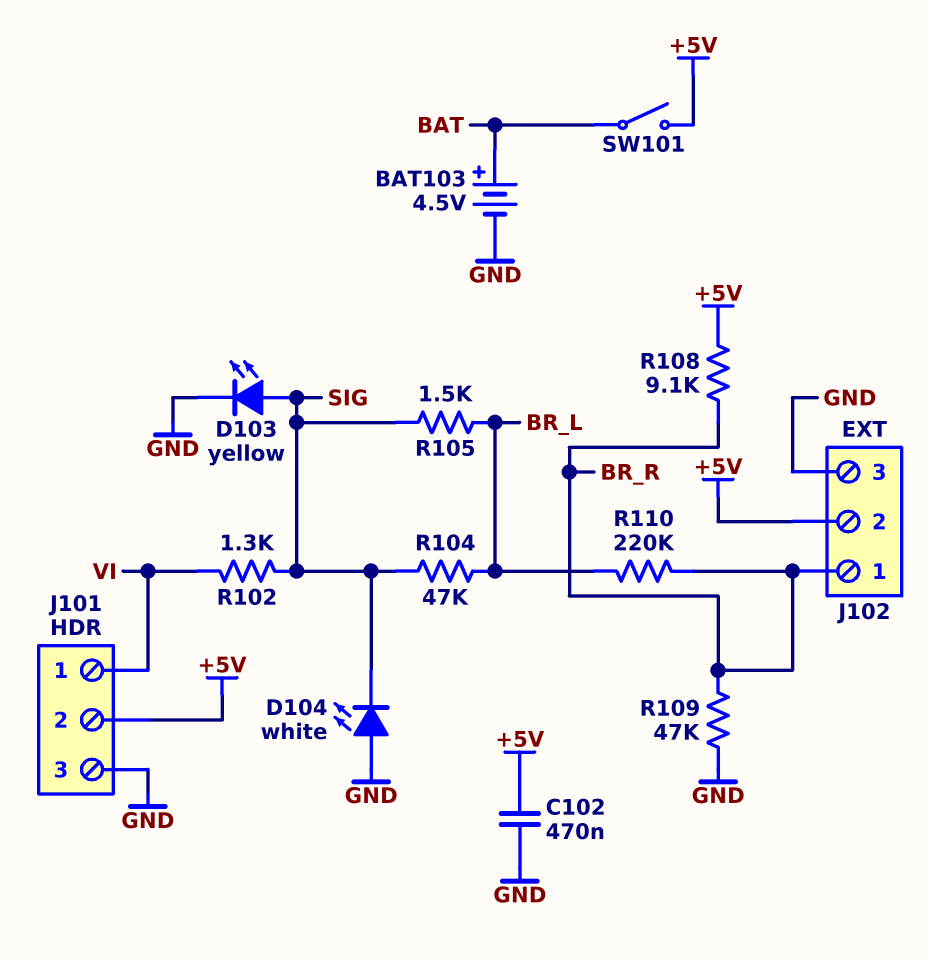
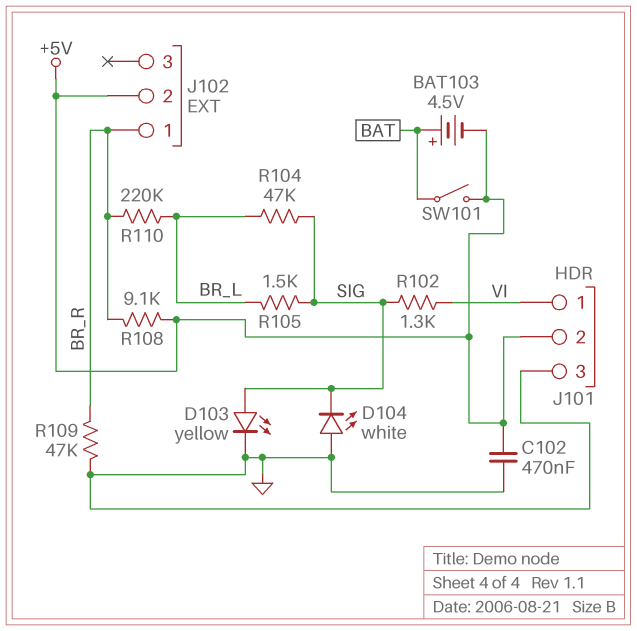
BAT103: 4.5V (plus BAT, minus GND) -> 4.5V (plus BAT, minus +5V)
J102 pin 3: GND -> none

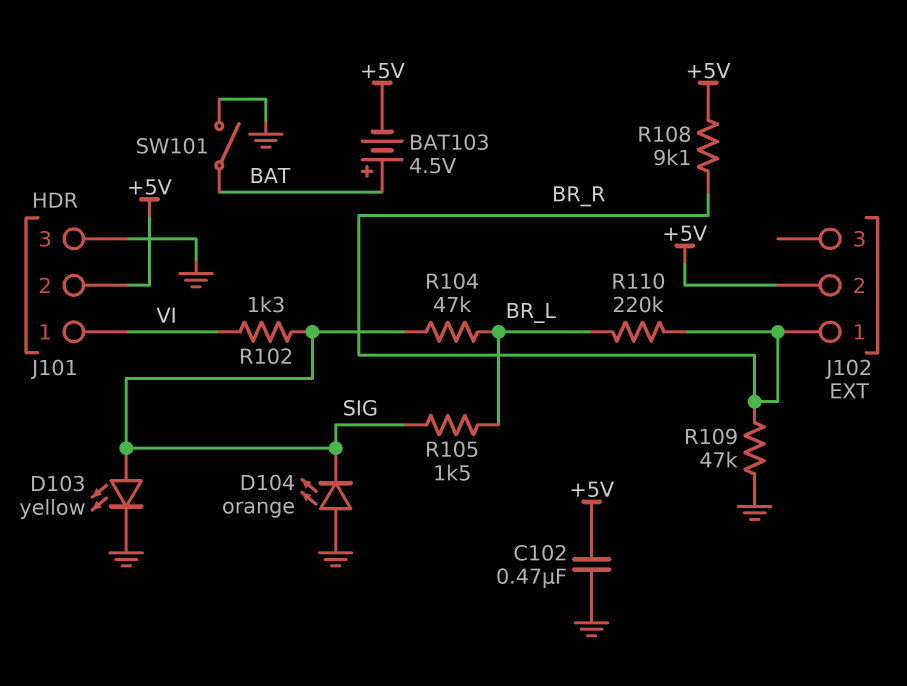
D104: LED white (A GND, K SIG) -> LED orange (A GND, K SIG)
SW101: switch (+5V, BAT) -> switch (BAT, GND)

